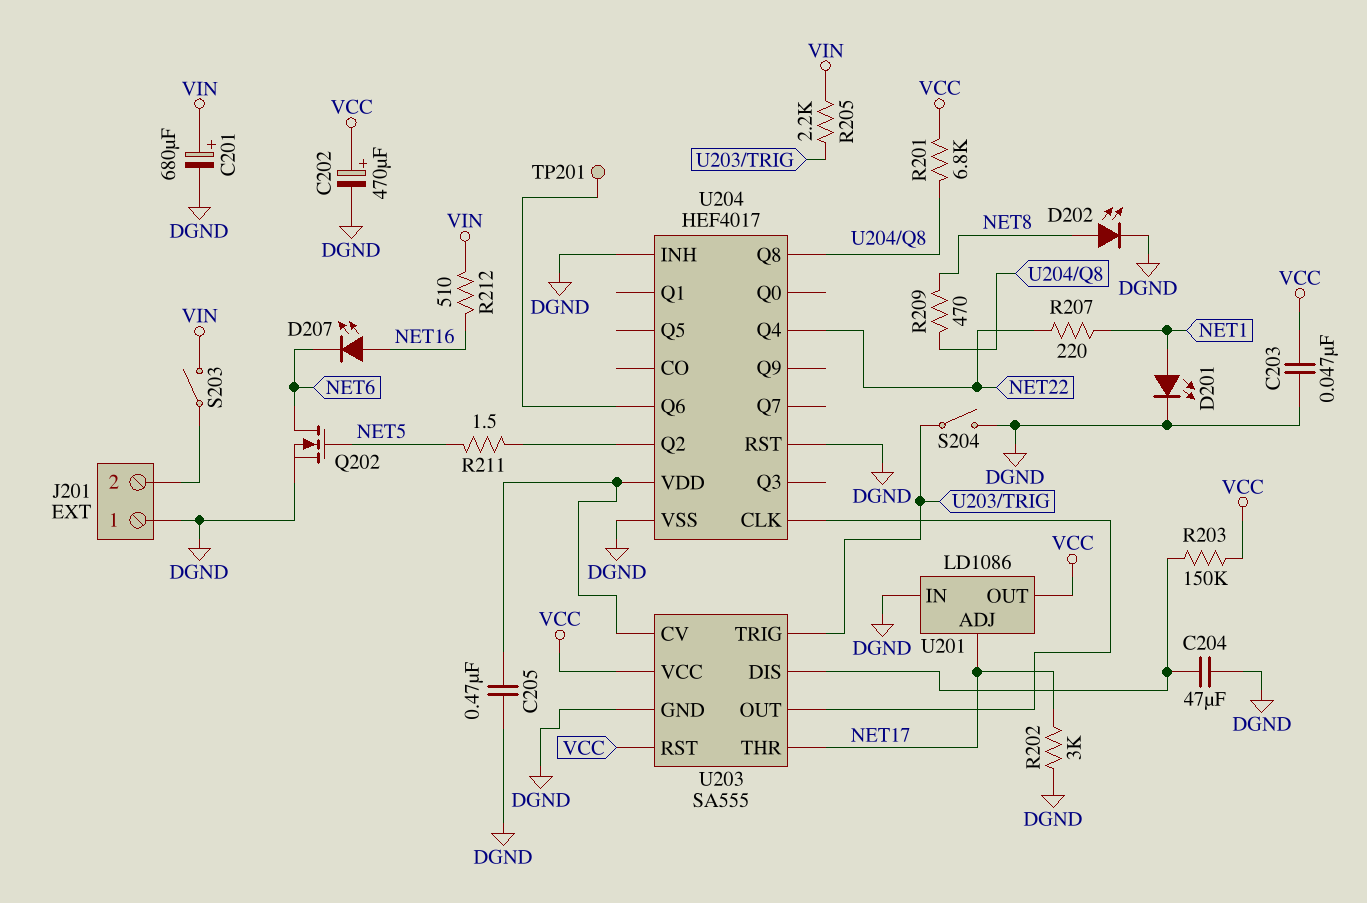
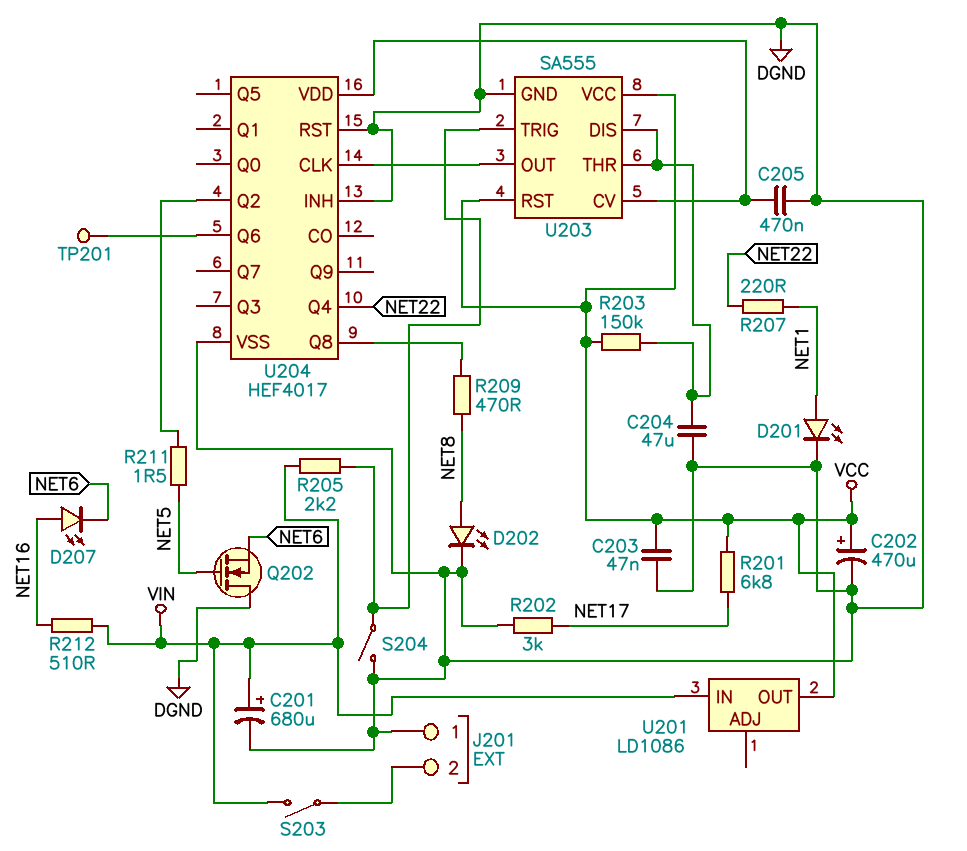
Q202: NMOS (G NET5, D NET6, S DGND) -> NMOS (G NET5, D DGND, S NET6)
R201: 6.8k (U204/Q8, VCC) -> 6.8k (NET17, VCC)
U201 pin ADJ: NET17 -> none
U201 pin IN: DGND -> VIN
U203 pin THR: NET17 -> U203/DIS

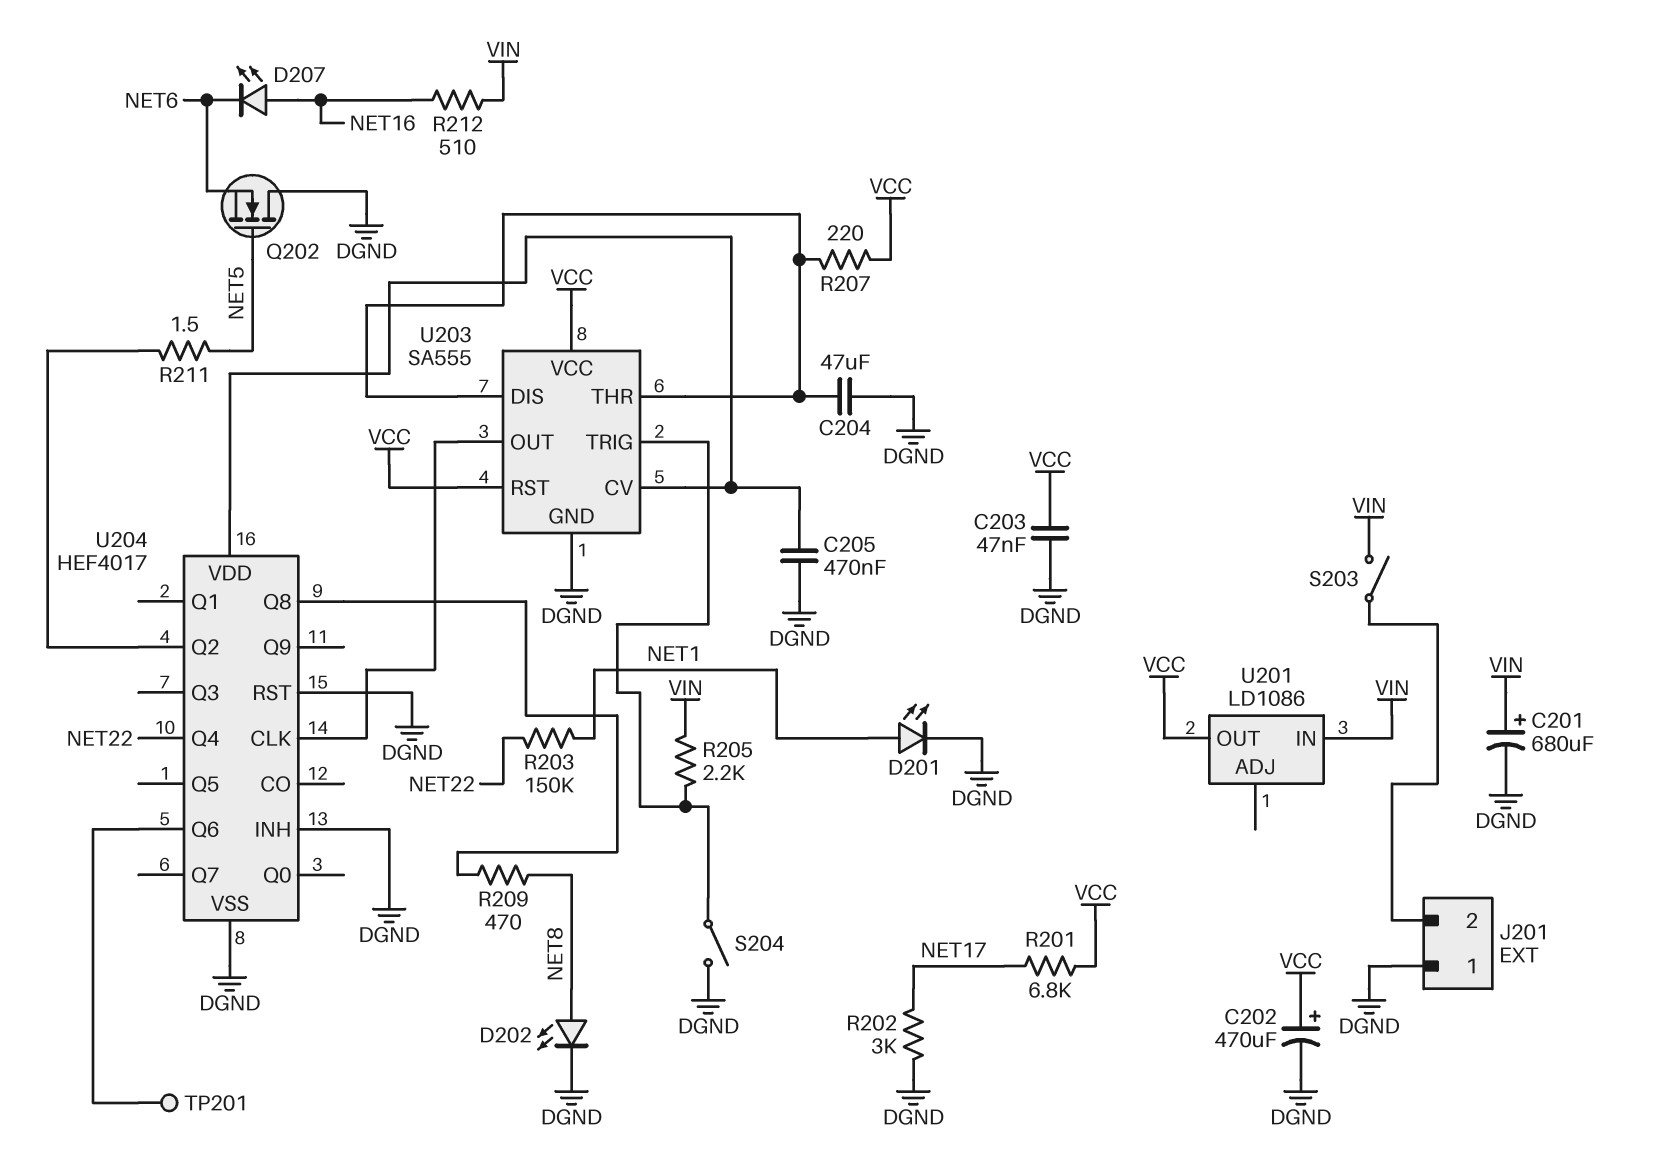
R203: 150k (U203/DIS, VCC) -> 150k (NET1, NET22)
R207: 220 (NET1, NET22) -> 220 (U203/DIS, VCC)

